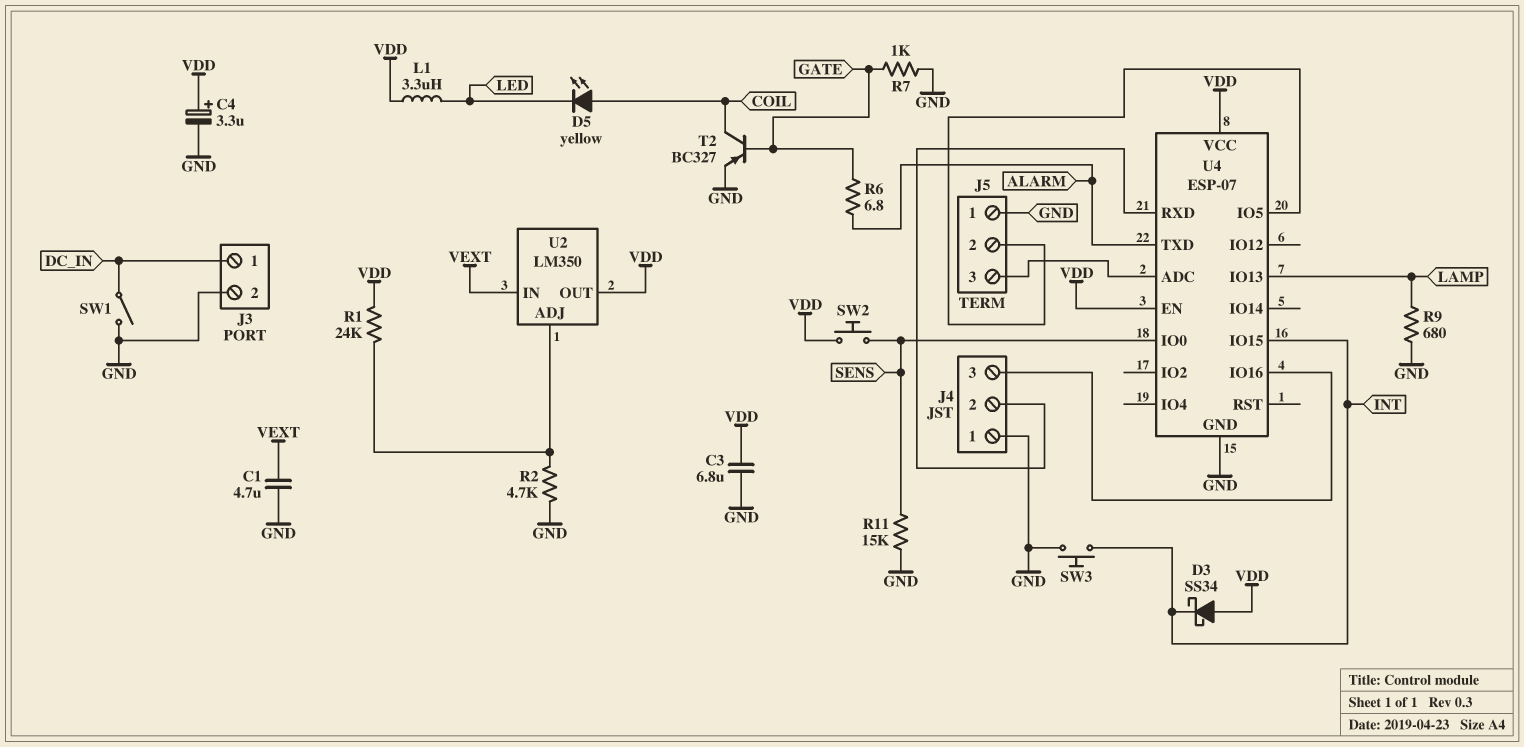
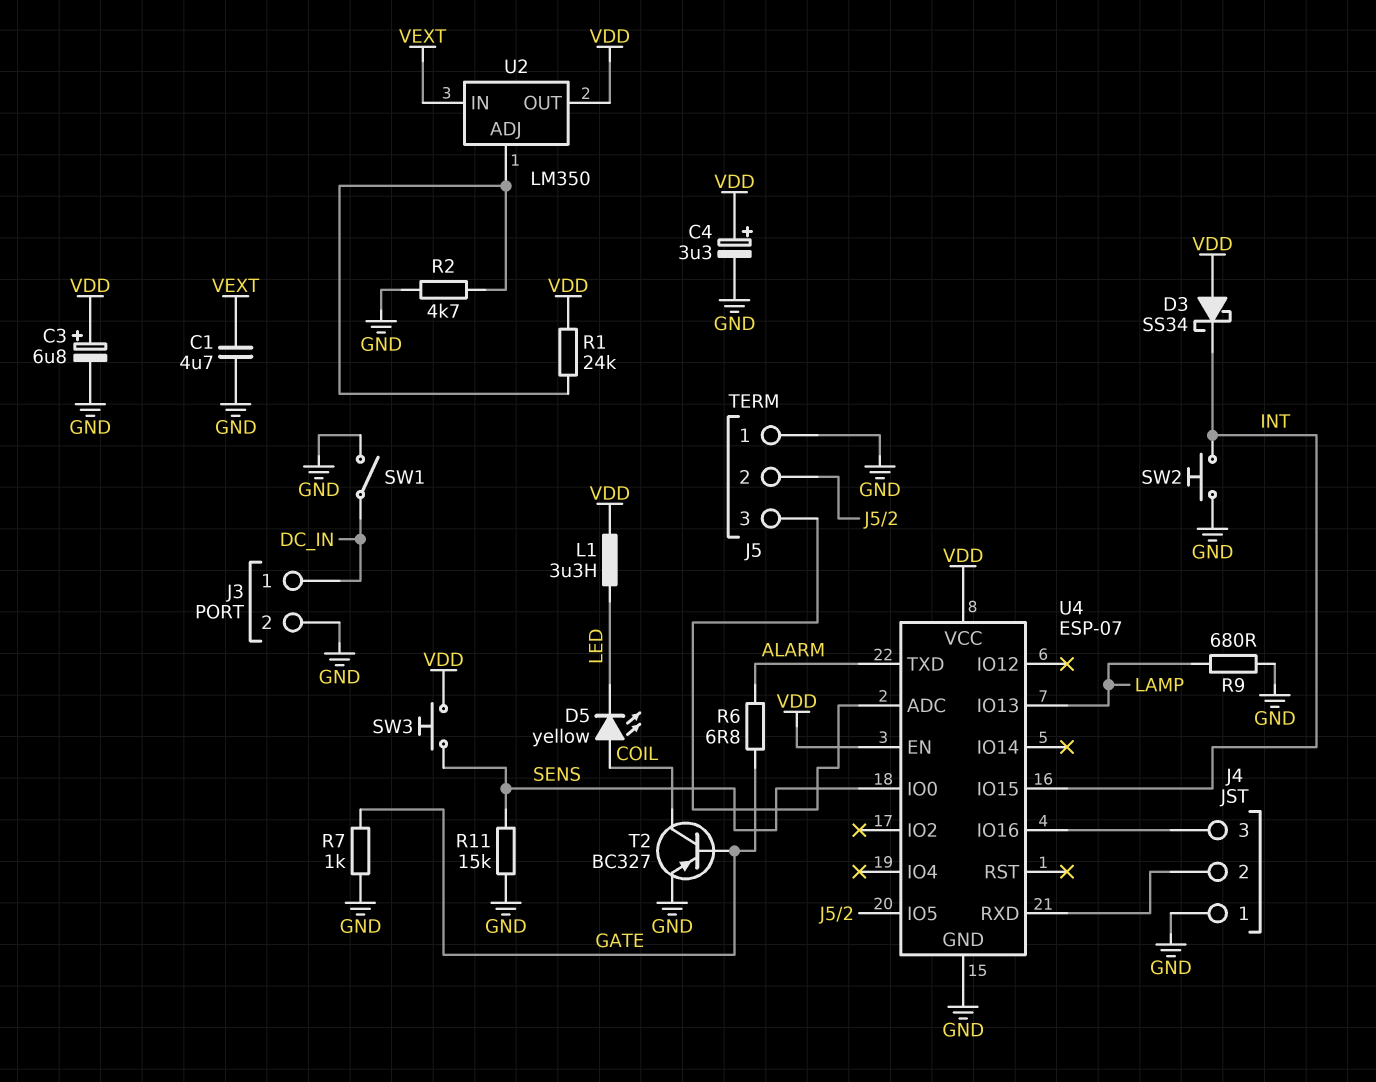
C3: 6.8uF (GND, VDD) -> 6.8uF (plus VDD, minus GND)
SW2: button (SENS, VDD) -> button (GND, INT)
SW3: button (GND, INT) -> button (SENS, VDD)

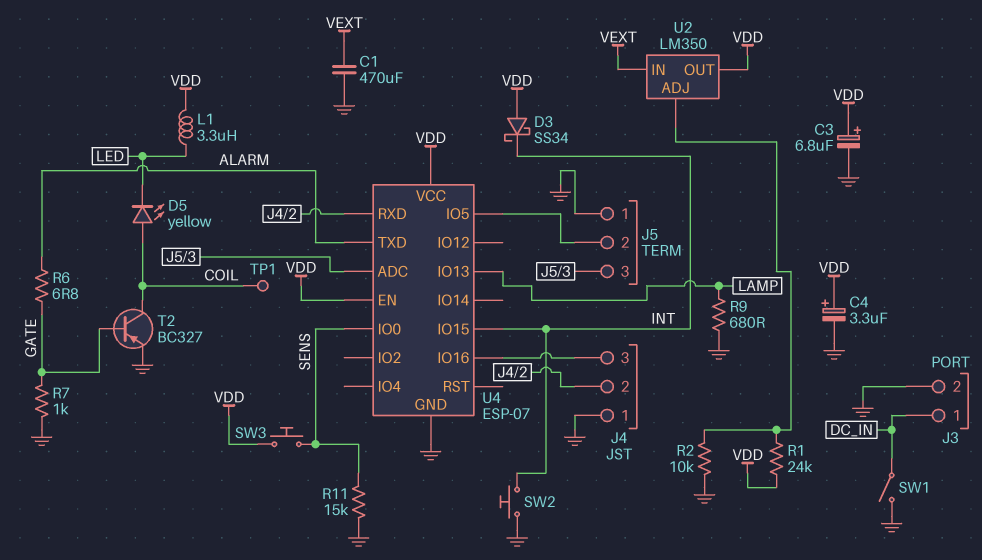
C1: 4.7uF (GND, VEXT) -> 470uF (GND, VEXT)
R2: 4.7k (GND, U2/ADJ) -> 10k (GND, U2/ADJ)
TP1: none -> test point (COIL)

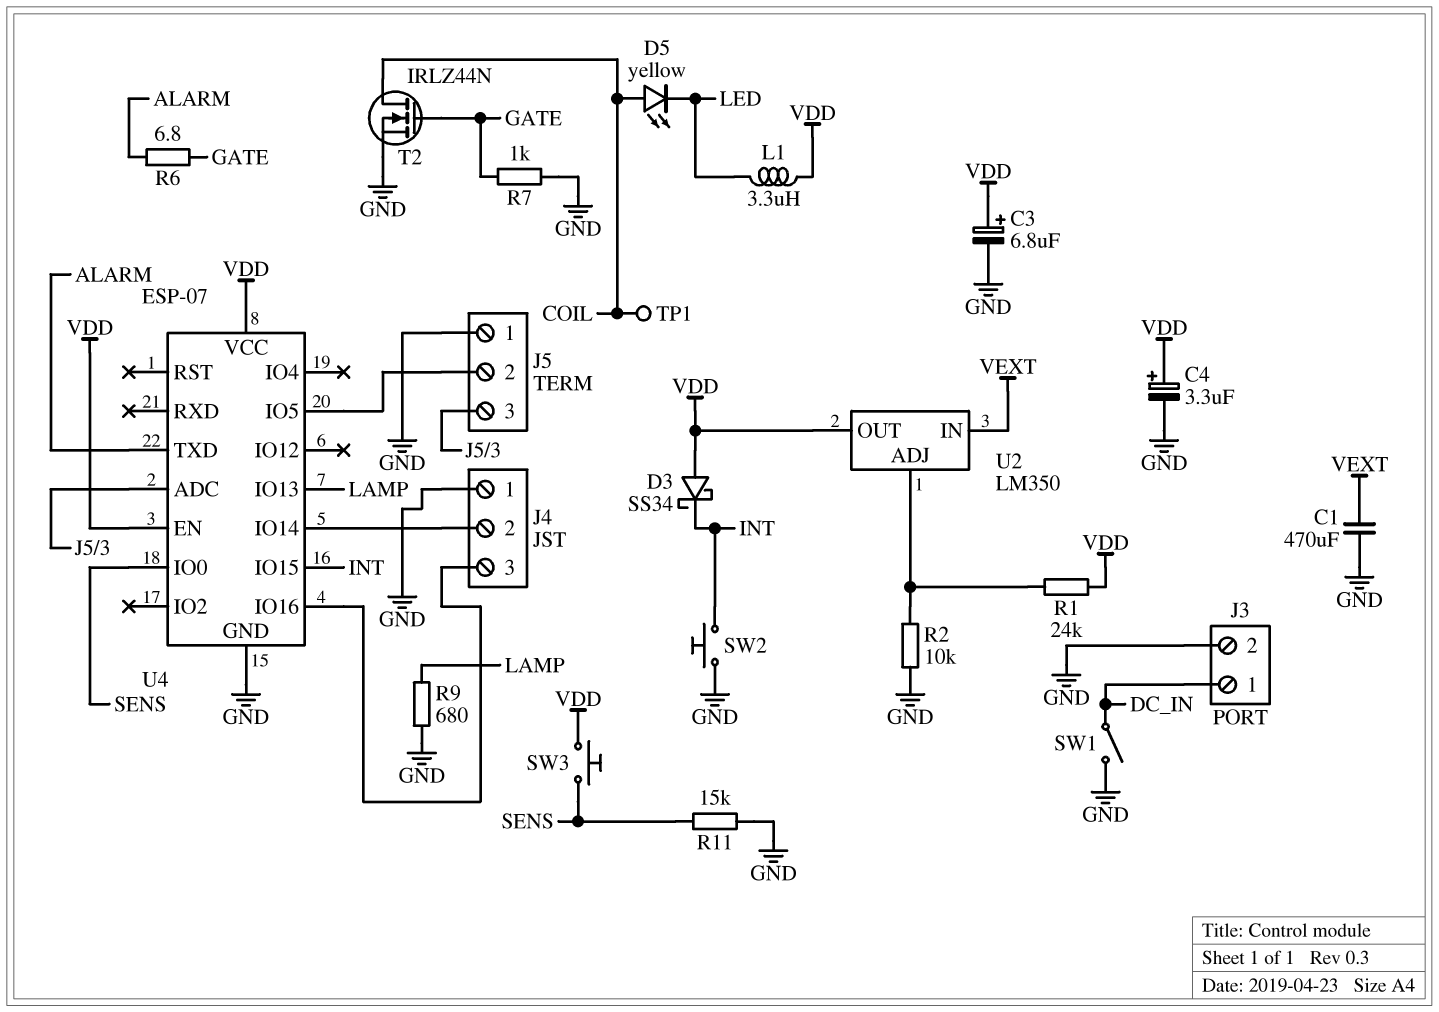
T2: PNP BC327 (B GATE, C COIL, E GND) -> NMOS IRLZ44N (G GATE, D COIL, S GND)
U4 pin IO14: none -> J4/2
U4 pin RXD: J4/2 -> none

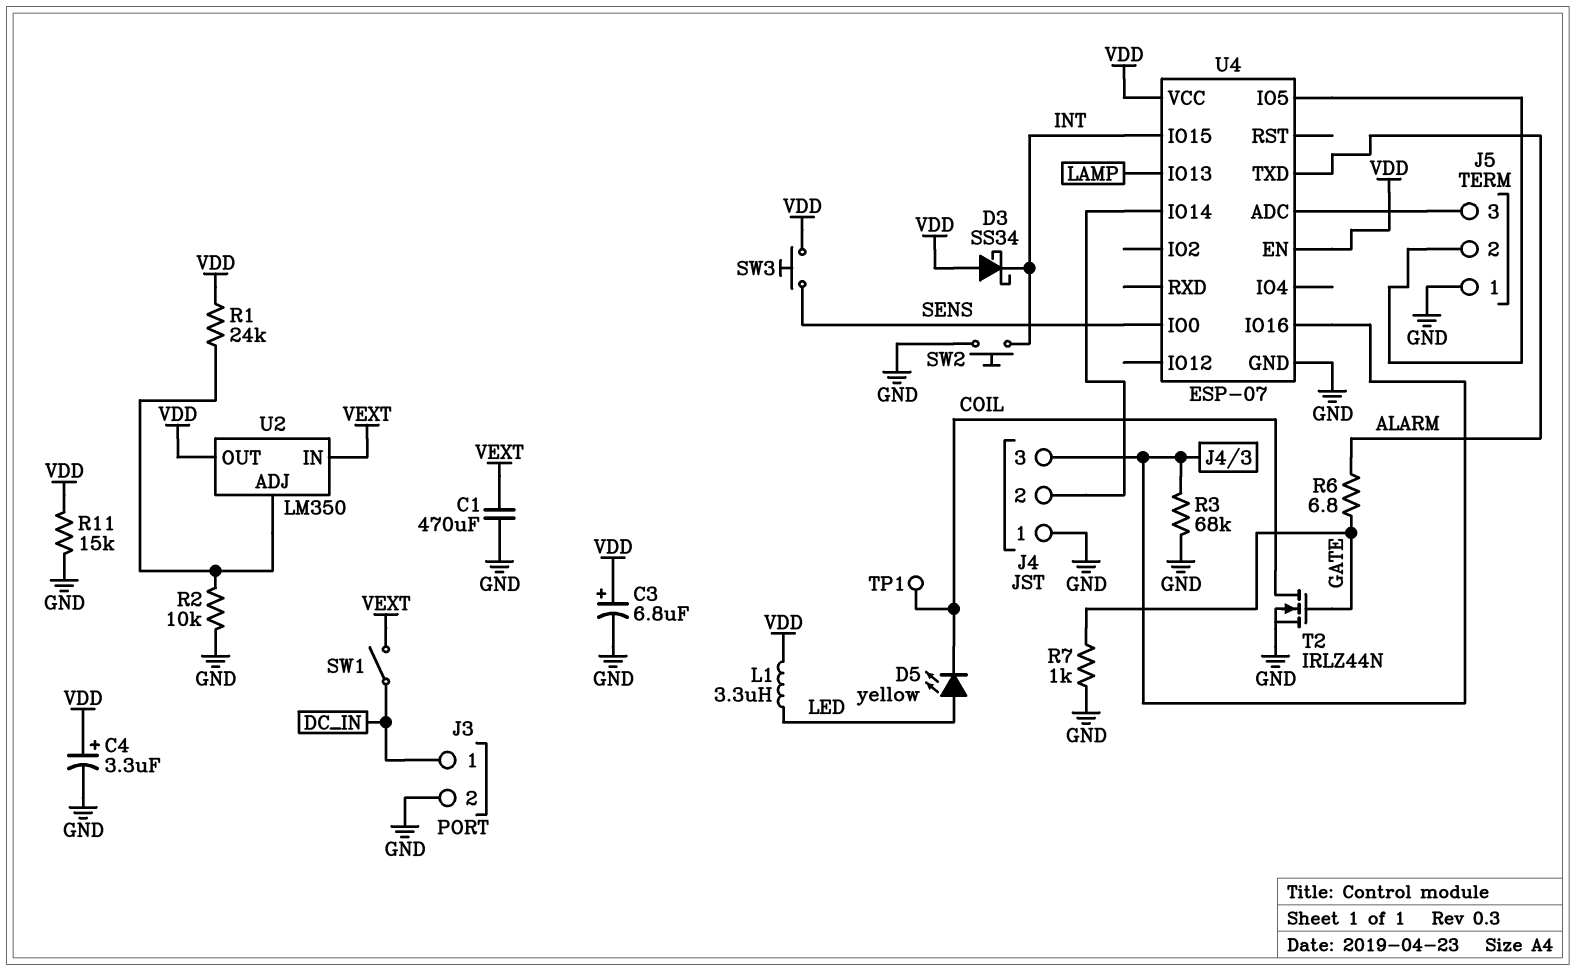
D5: LED yellow (A COIL, K LED) -> LED yellow (A LED, K COIL)
R3: none -> 68k (GND, J4/3)
R9: 680 (GND, LAMP) -> none
R11: 15k (GND, SENS) -> 15k (GND, VDD)
SW1: switch (DC_IN, GND) -> switch (DC_IN, VEXT)

